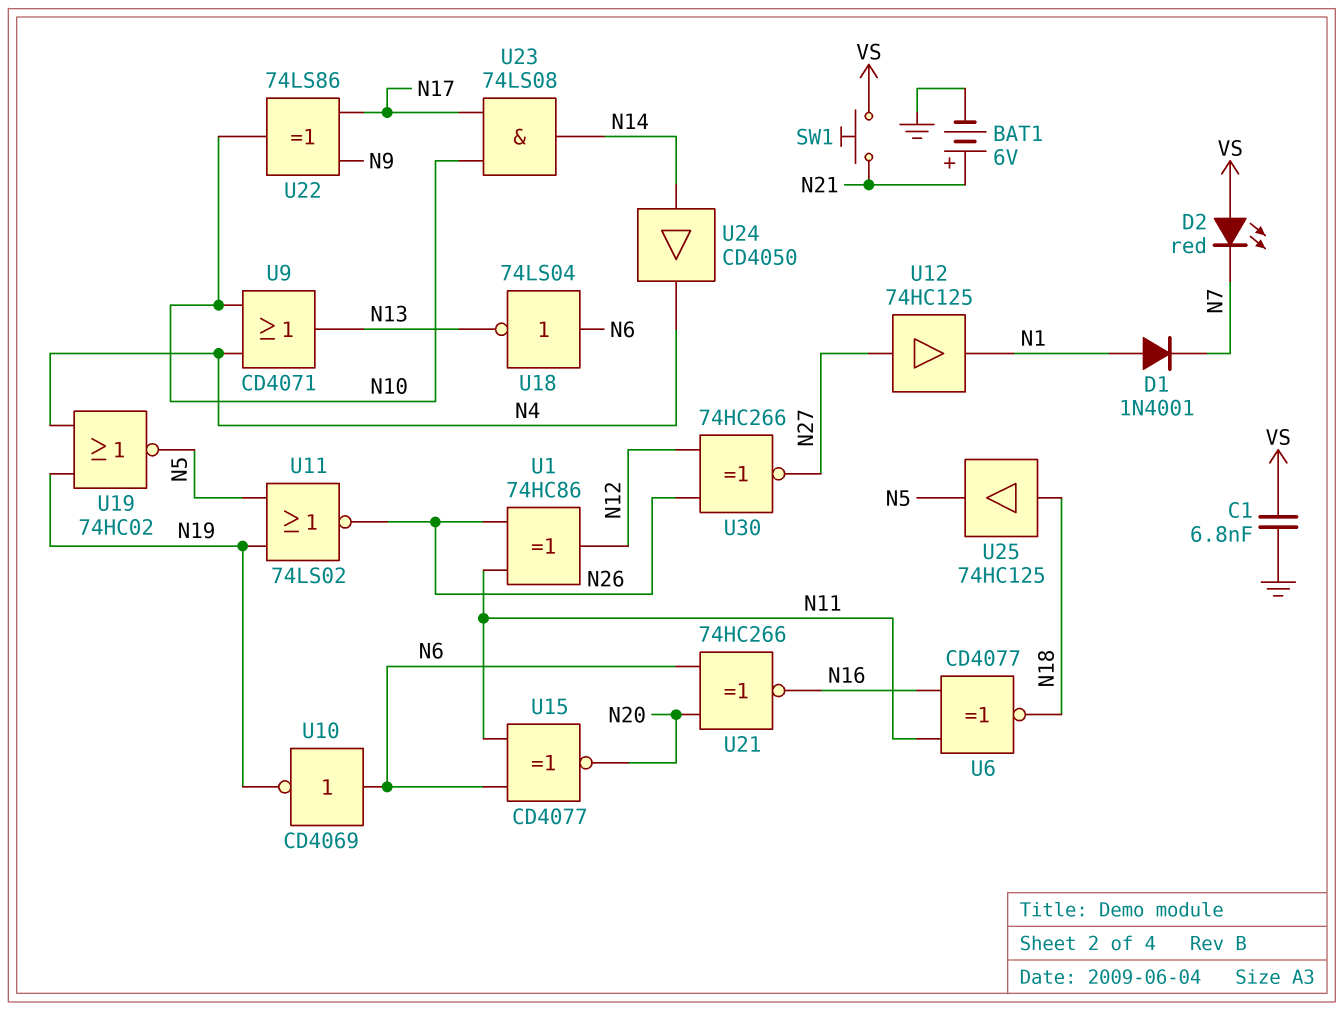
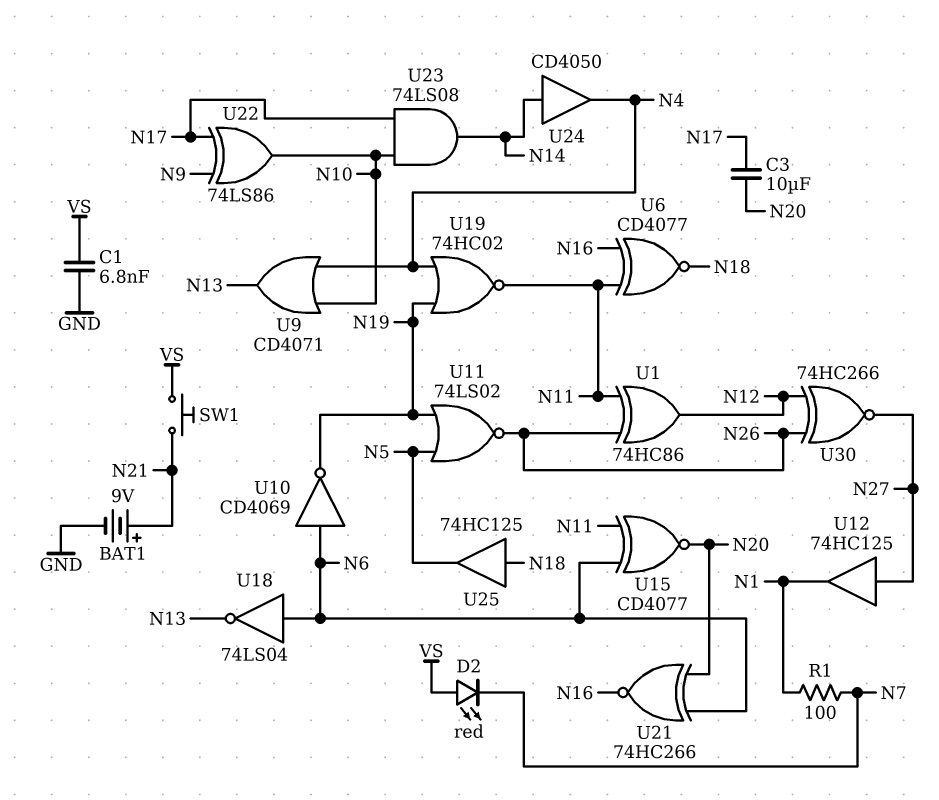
BAT1: 6V (plus N21, minus GND) -> 9V (plus N21, minus GND)
C3: none -> 10uF (N17, N20)
D1: diode 1N4001 (A N1, K N7) -> none
R1: none -> 100 (N1, N7)
U19: NOR 74HC02 (in N4, in N19, out N5) -> NOR 74HC02 (in N4, in N19, out N11)

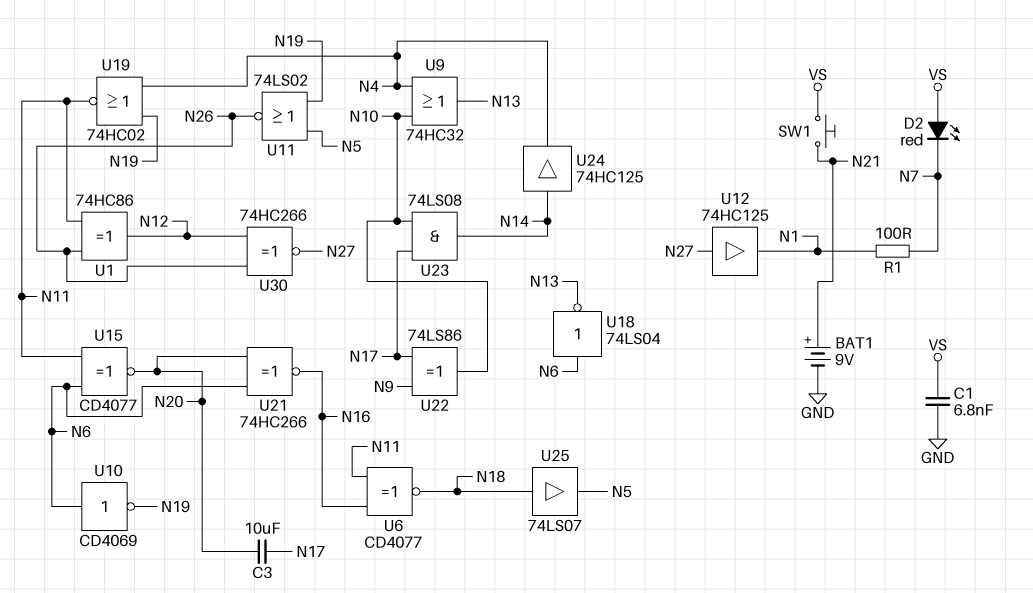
U9: OR CD4071 (in N4, in N10, out N13) -> OR 74HC32 (in N4, in N10, out N13)
U24: buffer CD4050 (in N14, out N4) -> buffer 74HC125 (in N14, out N4)
U25: buffer 74HC125 (in N18, out N5) -> buffer 74LS07 (in N18, out N5)

